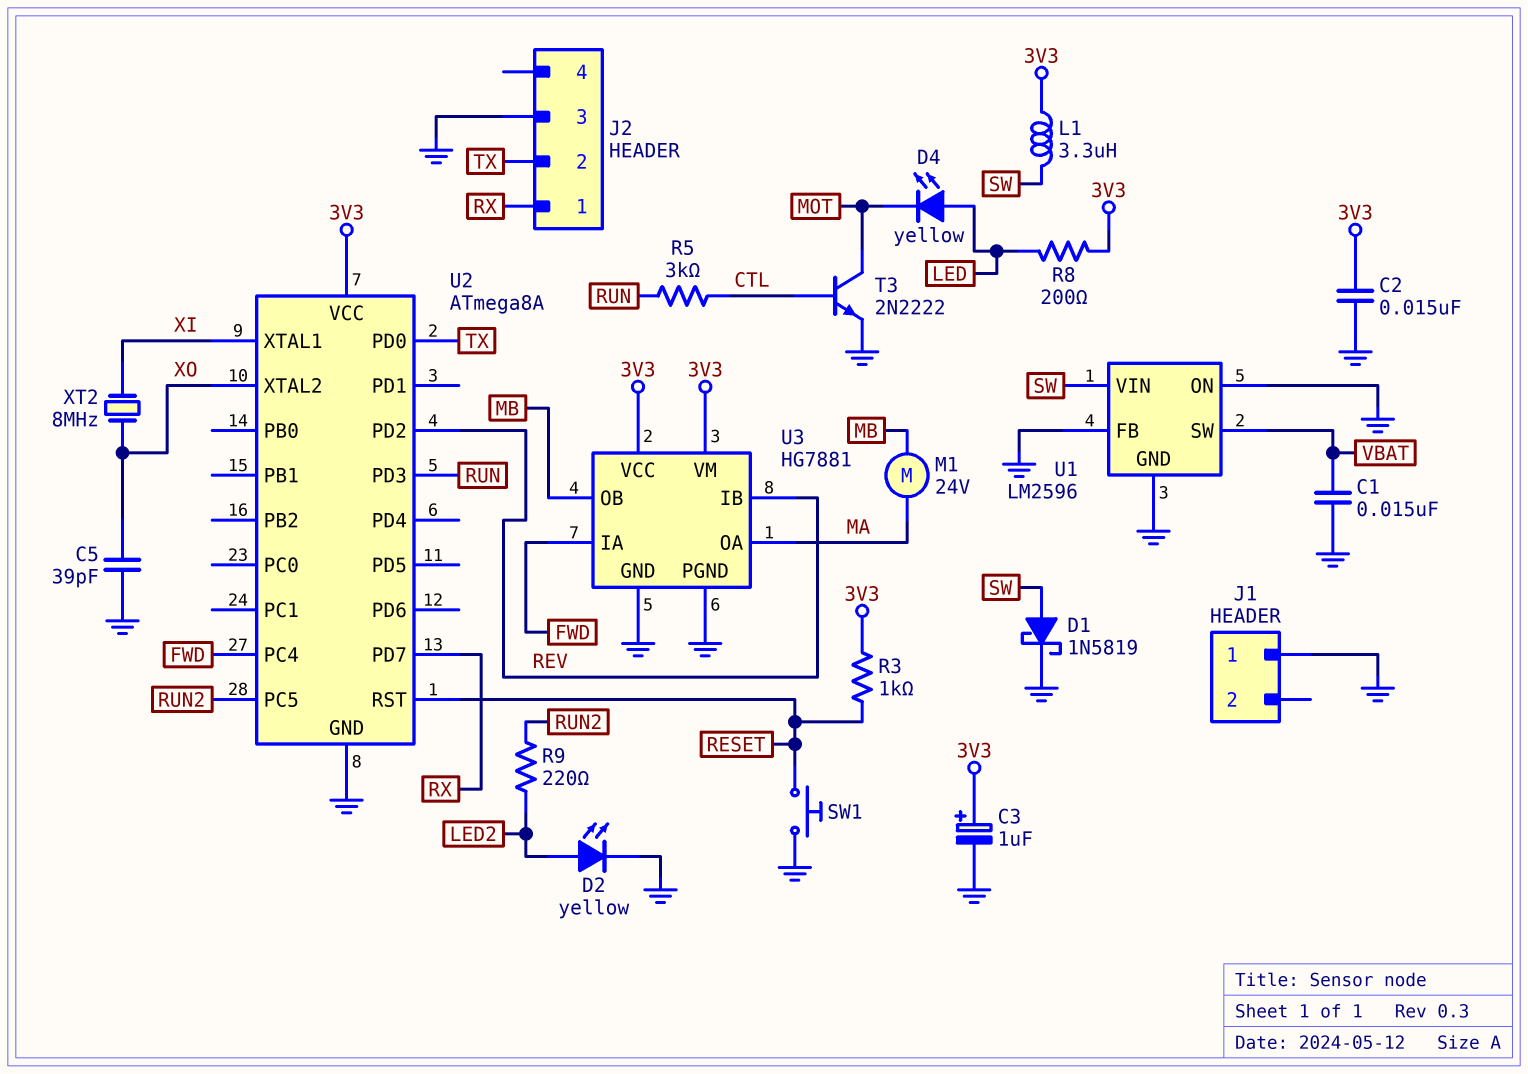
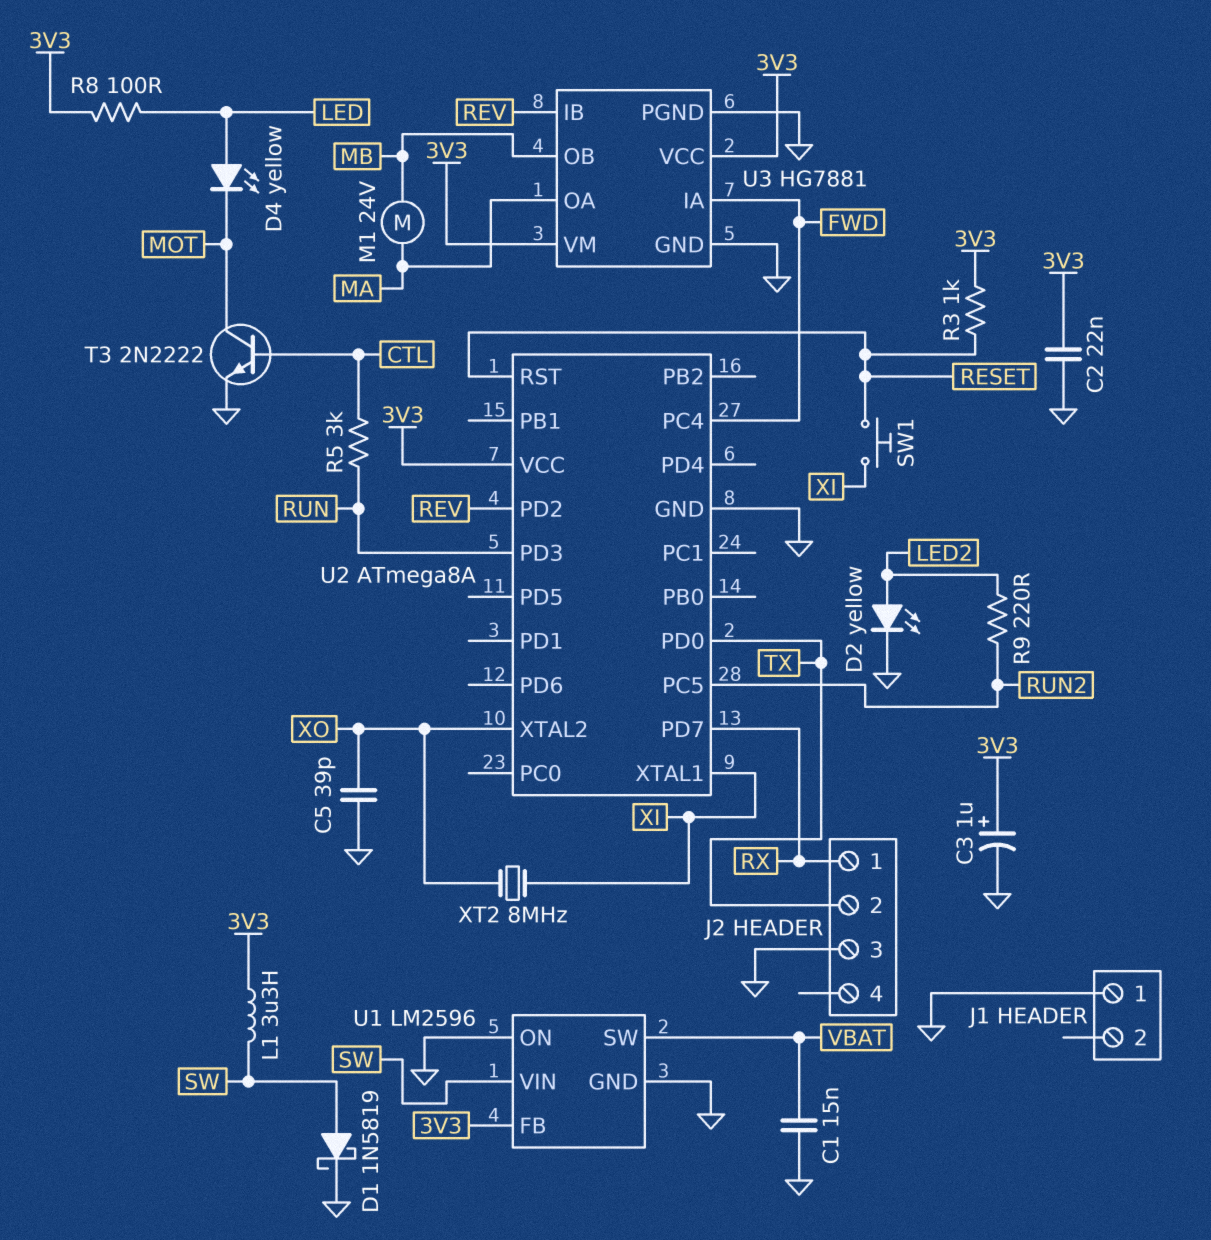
C2: 15nF (3V3, GND) -> 22nF (3V3, GND)
R8: 200 (3V3, LED) -> 100 (3V3, LED)
SW1: button (GND, RESET) -> button (RESET, XI)
U1 pin FB: GND -> 3V3

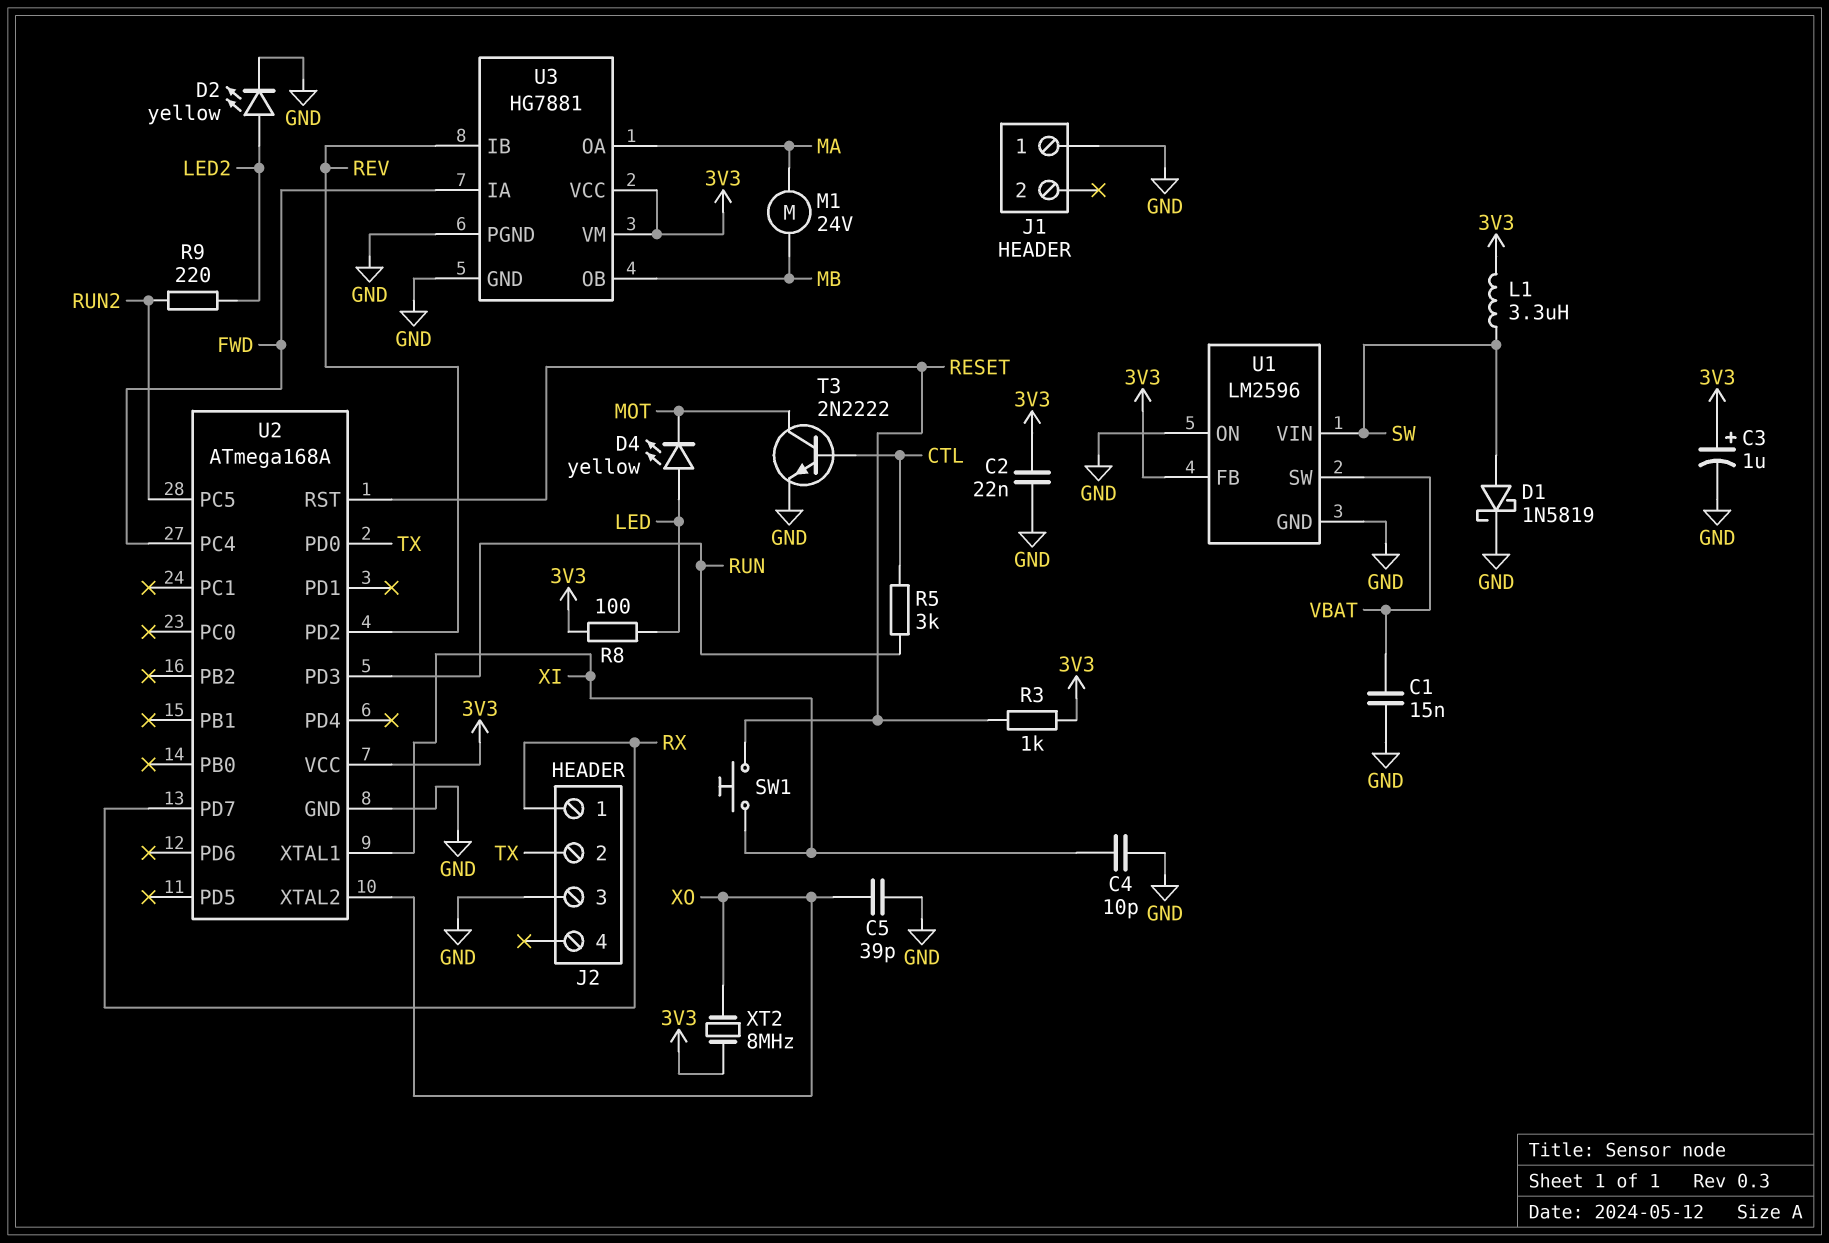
C4: none -> 10pF (GND, XI)
U2: ATmega8A -> ATmega168A
XT2: 8MHz (XI, XO) -> 8MHz (3V3, XO)

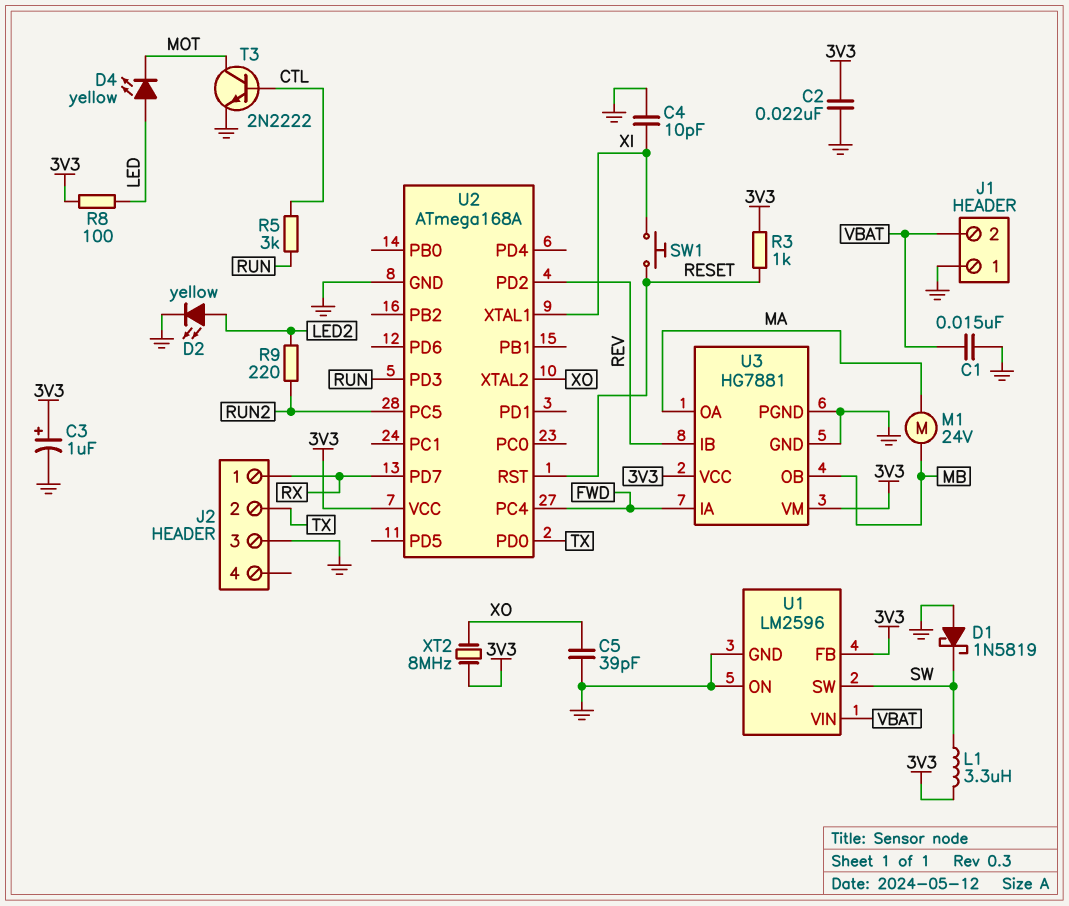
D1: schottky 1N5819 (A SW, K GND) -> schottky 1N5819 (A GND, K SW)
J1 pin 2: none -> VBAT
U1 pin SW: VBAT -> SW
U1 pin VIN: SW -> VBAT

